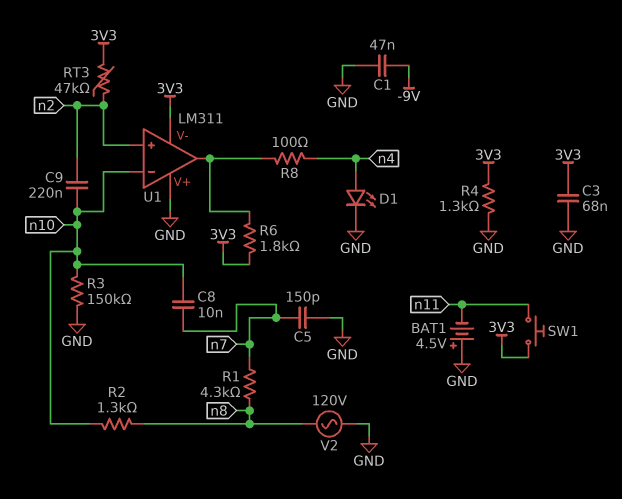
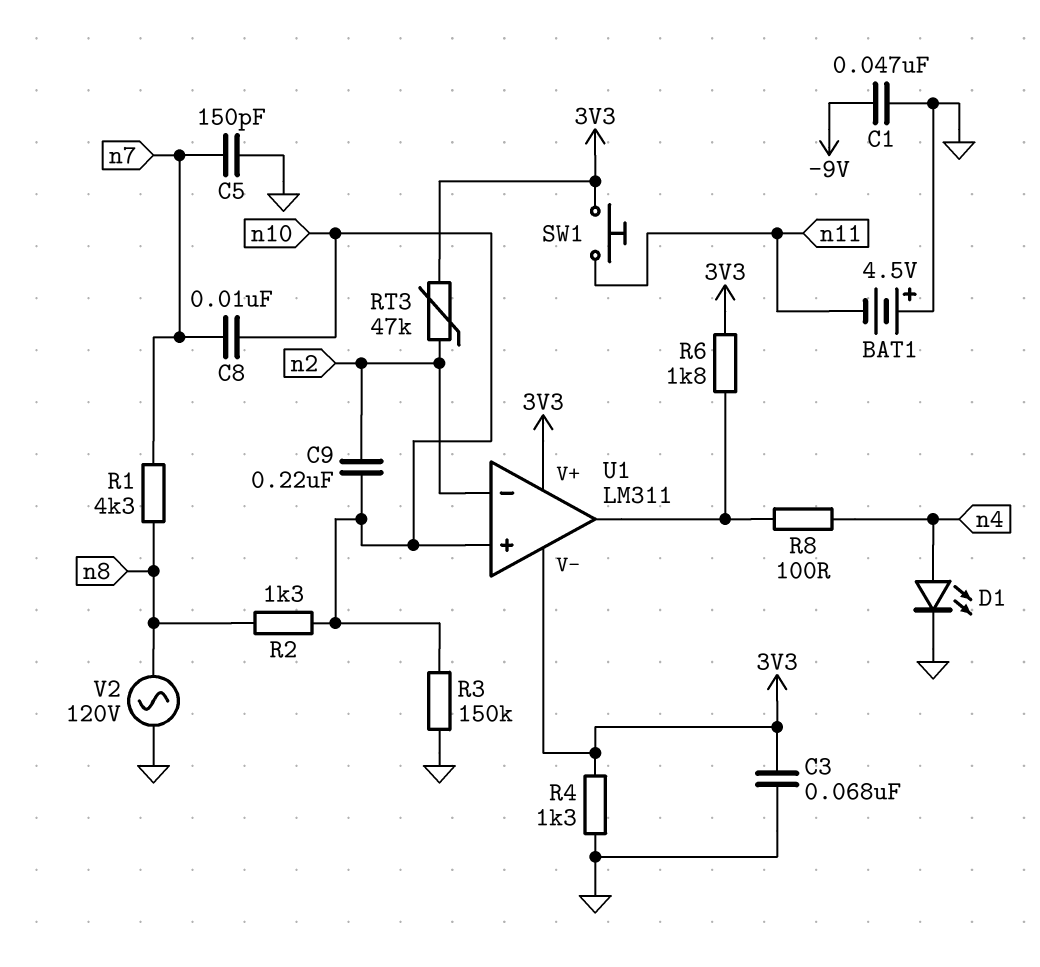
U1 pin V+: GND -> 3V3
U1 pin in+: n2 -> n10
U1 pin in-: n10 -> n2

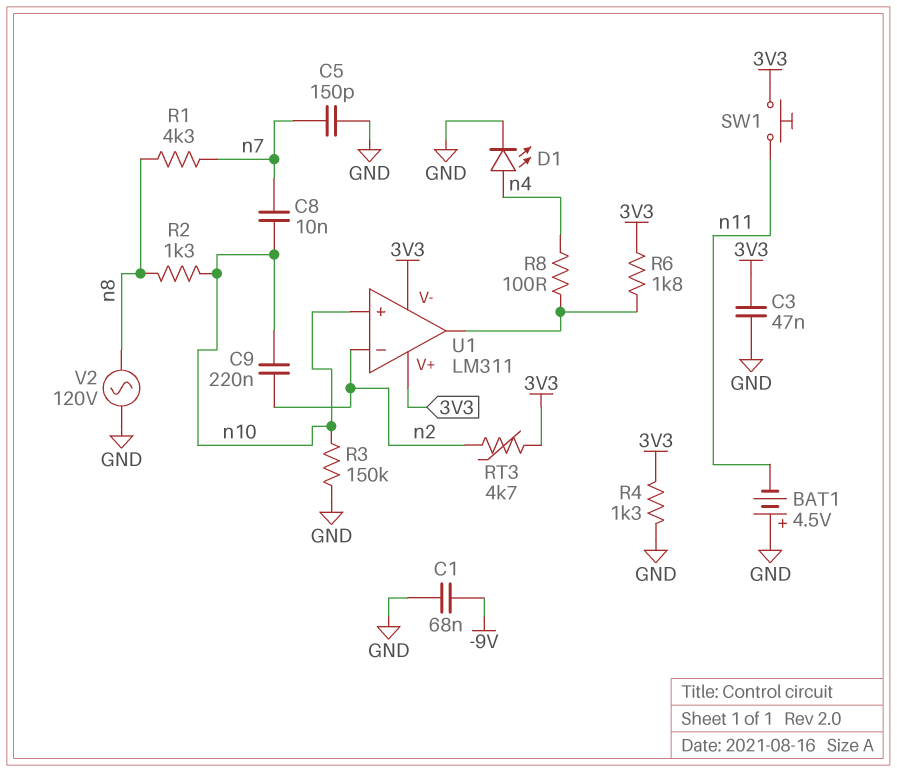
C1: 47nF (-9V, GND) -> 68nF (-9V, GND)
C3: 68nF (3V3, GND) -> 47nF (3V3, GND)
RT3: 47k (3V3, n2) -> 4.7k (3V3, n2)

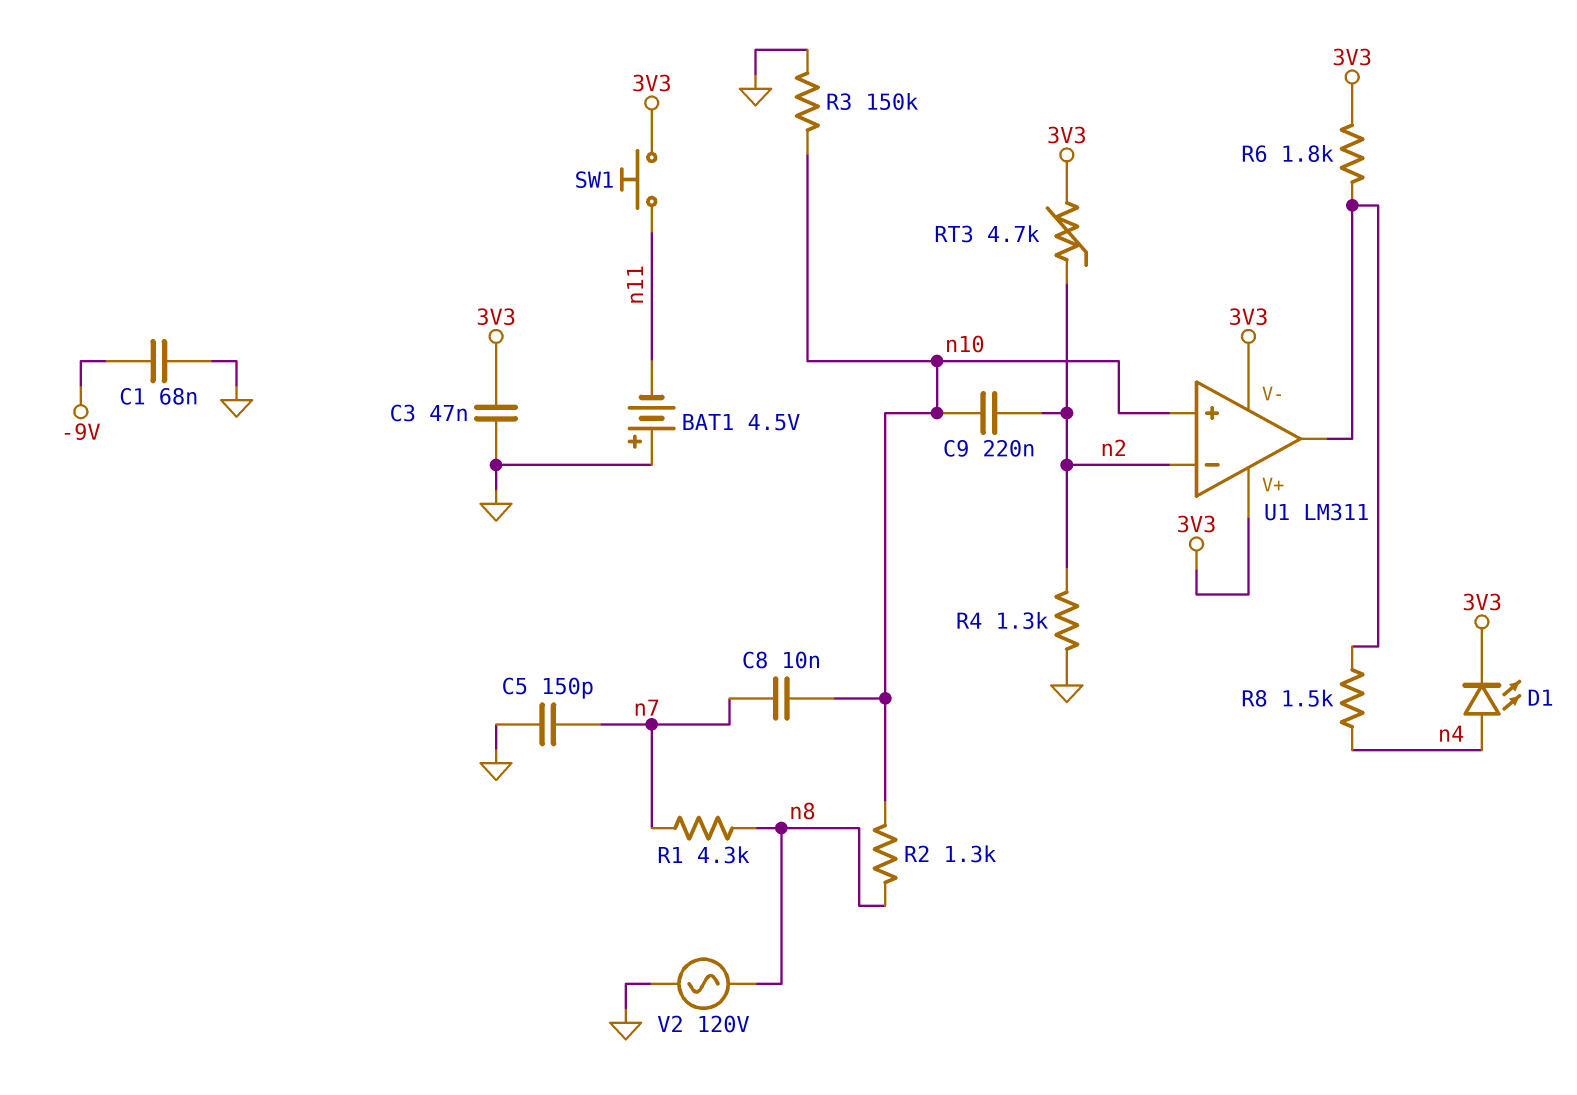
D1: LED (A n4, K GND) -> LED (A n4, K 3V3)
R4: 1.3k (3V3, GND) -> 1.3k (GND, n2)
R8: 100 (U1/out, n4) -> 1.5k (U1/out, n4)

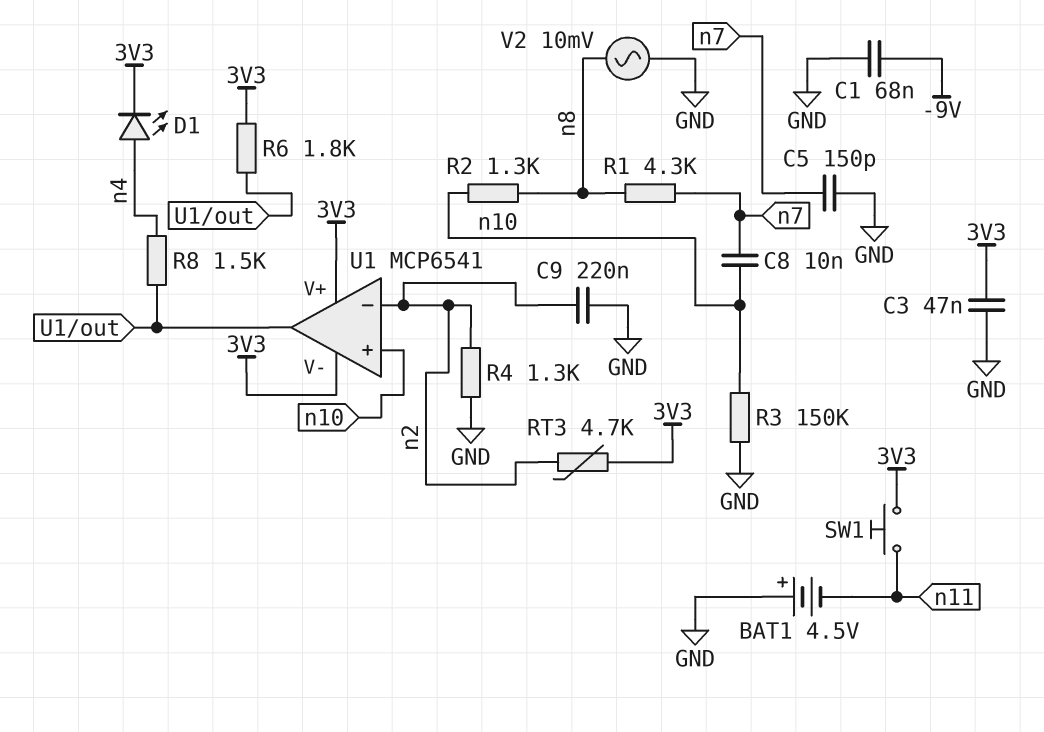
C9: 220nF (n2, n10) -> 220nF (GND, n2)
U1: LM311 -> MCP6541
V2: AC 120V (GND, n8) -> AC 10mV (GND, n8)

